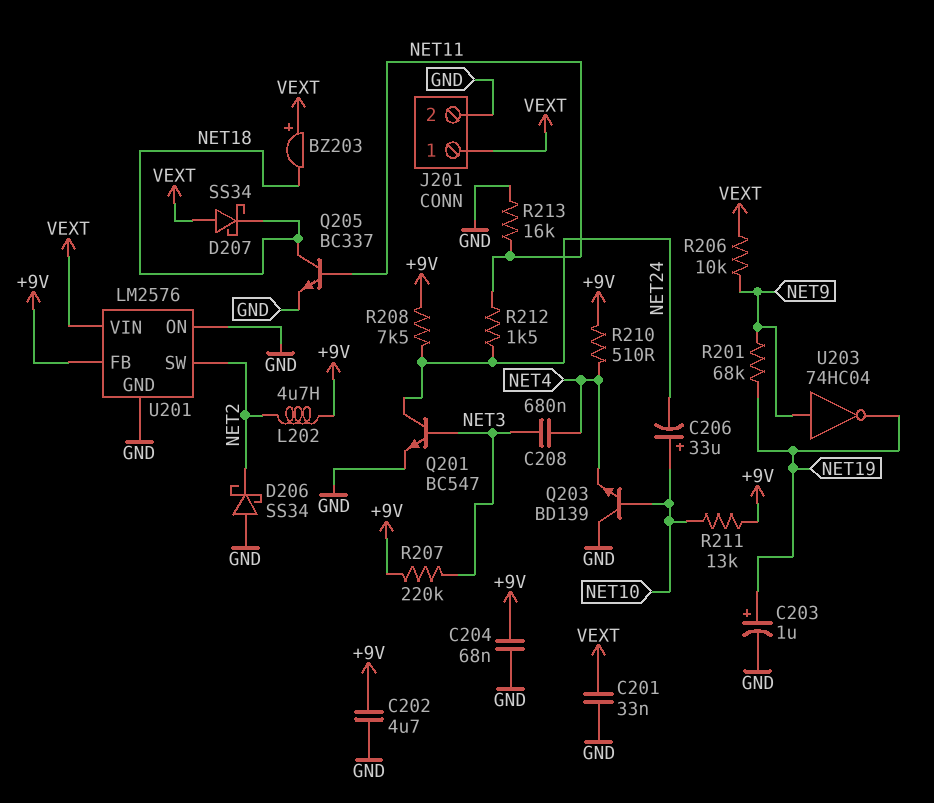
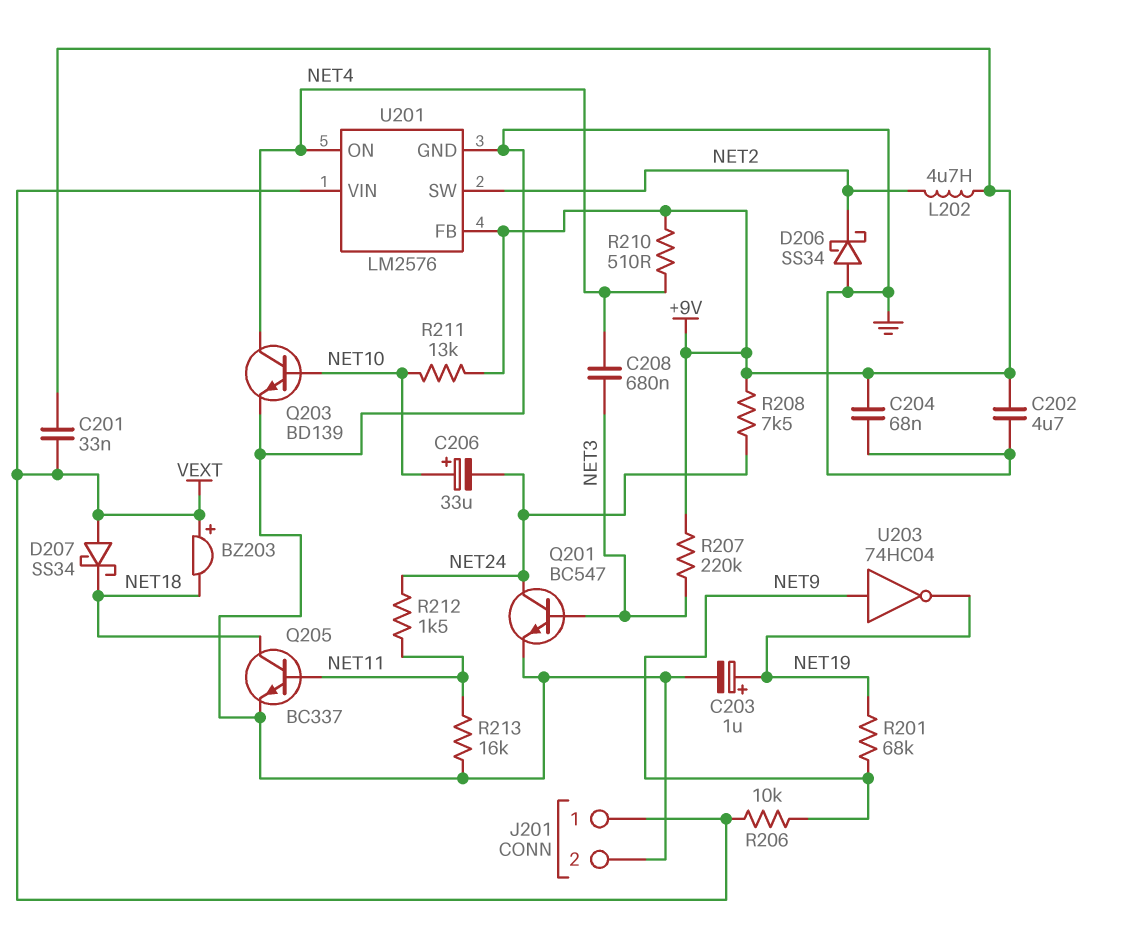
C201: 33nF (GND, VEXT) -> 33nF (+9V, VEXT)
Q203: NPN BD139 (B NET10, C GND, E NET4) -> NPN BD139 (B NET10, C NET4, E GND)
U201 pin ON: GND -> NET4

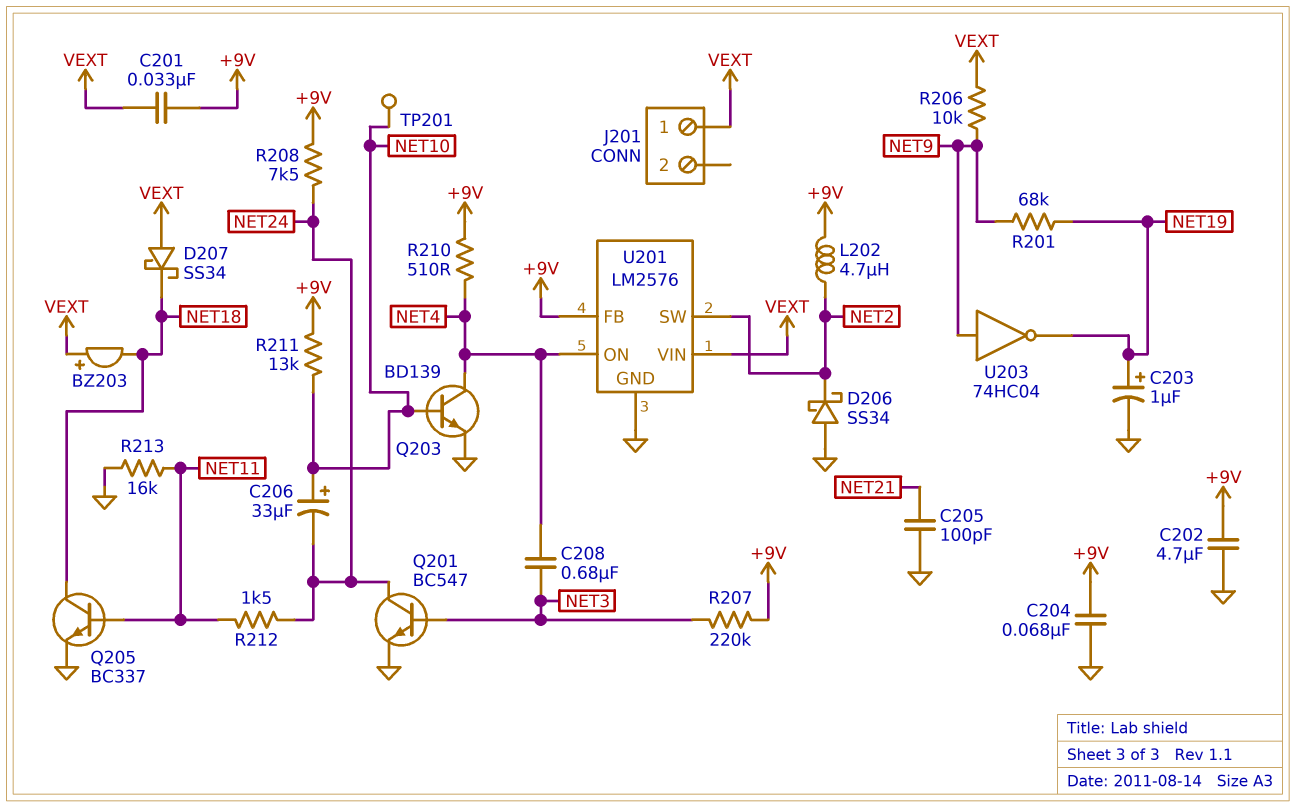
C205: none -> 100pF (GND, NET21)
J201 pin 2: GND -> none
TP201: none -> test point (NET10)

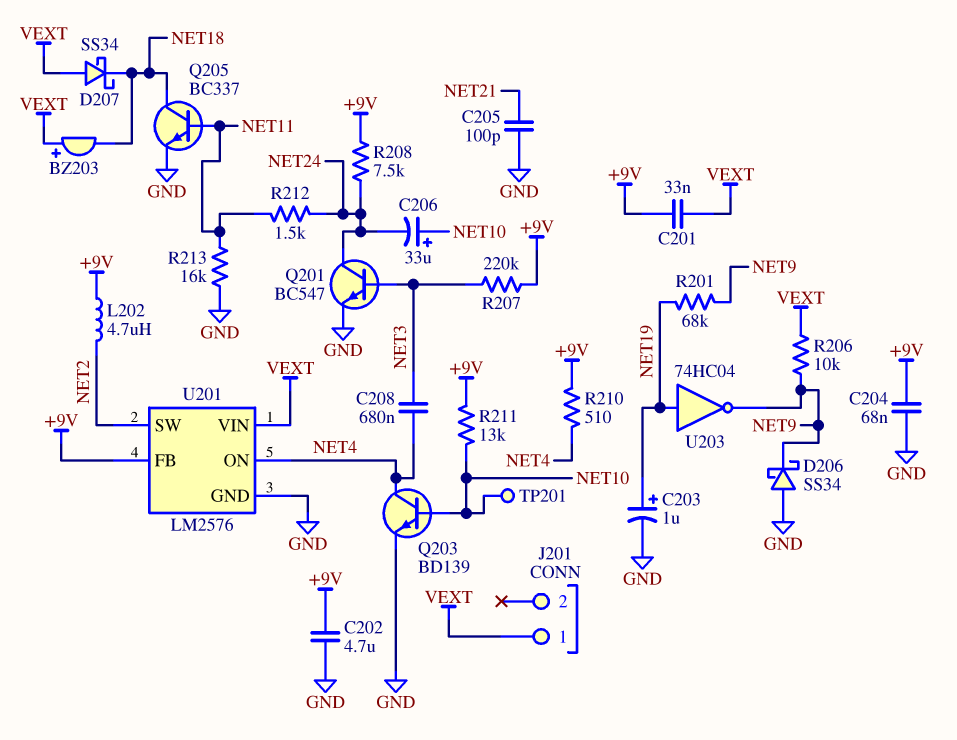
D206: schottky SS34 (A GND, K NET2) -> schottky SS34 (A GND, K NET9)
U203: NOT 74HC04 (in NET9, out NET19) -> NOT 74HC04 (in NET19, out NET9)

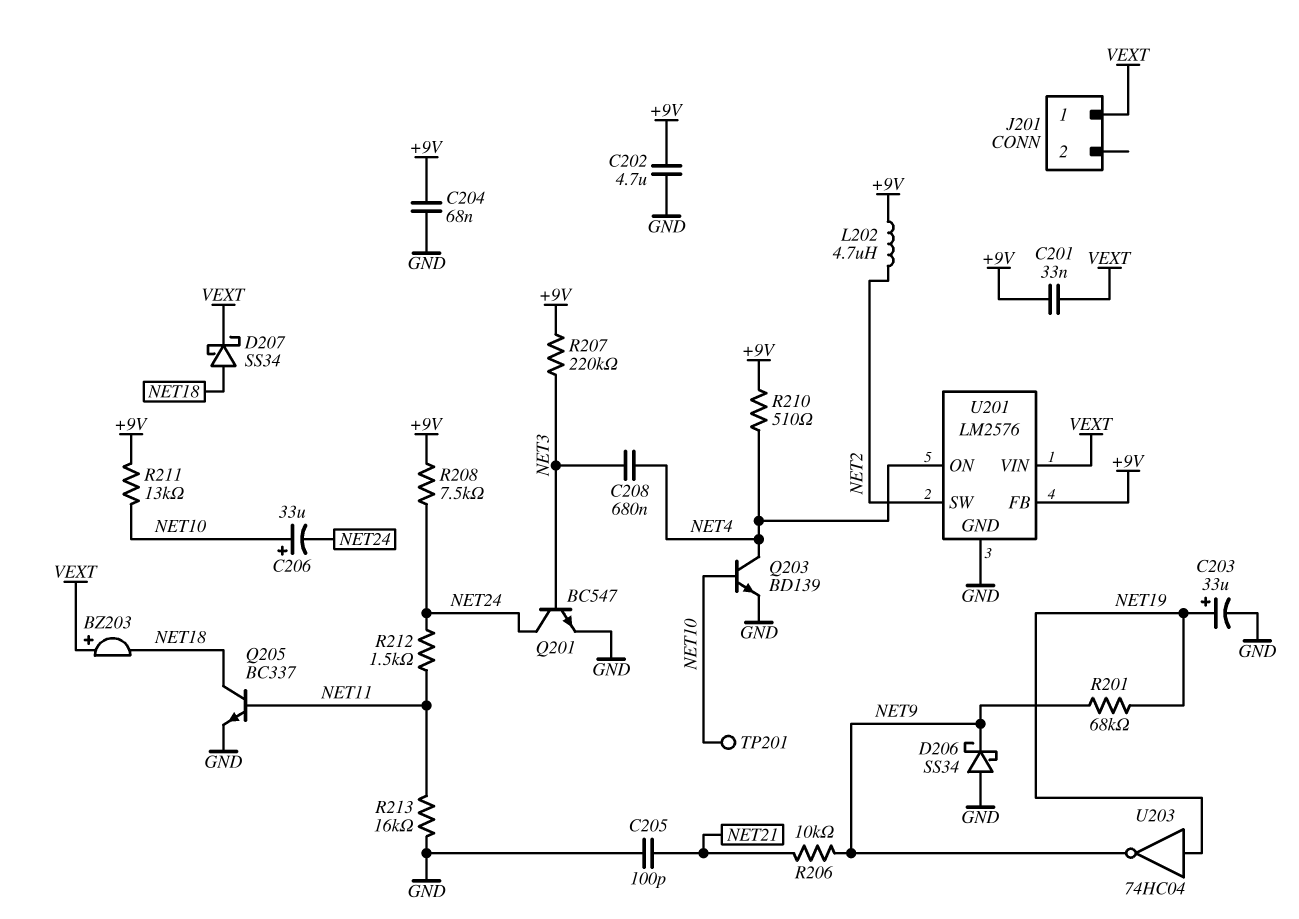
C203: 1uF (plus NET19, minus GND) -> 33uF (plus NET19, minus GND)
D207: schottky SS34 (A VEXT, K NET18) -> schottky SS34 (A NET18, K VEXT)
R206: 10k (NET9, VEXT) -> 10k (NET9, NET21)

